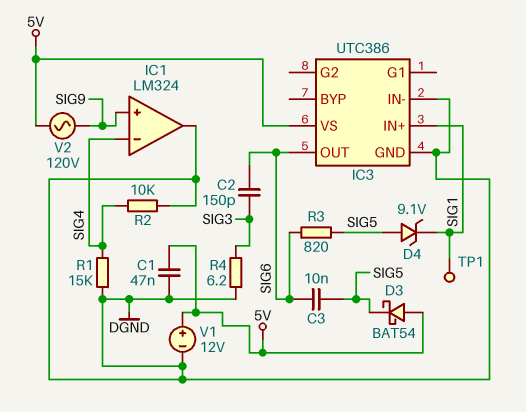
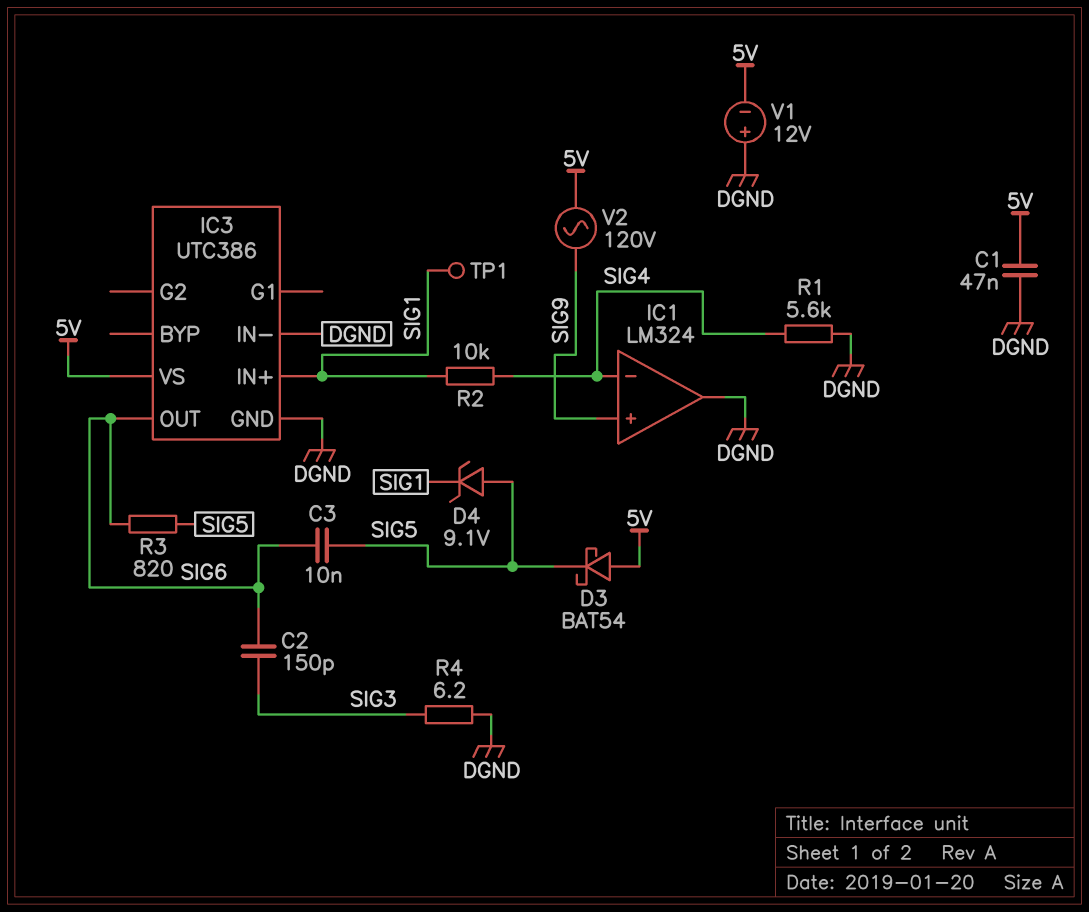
R1: 15k (DGND, SIG4) -> 5.6k (DGND, SIG4)
R2: 10k (DGND, SIG4) -> 10k (SIG1, SIG4)
V1: 12V (plus 5V, minus DGND) -> 12V (plus DGND, minus 5V)

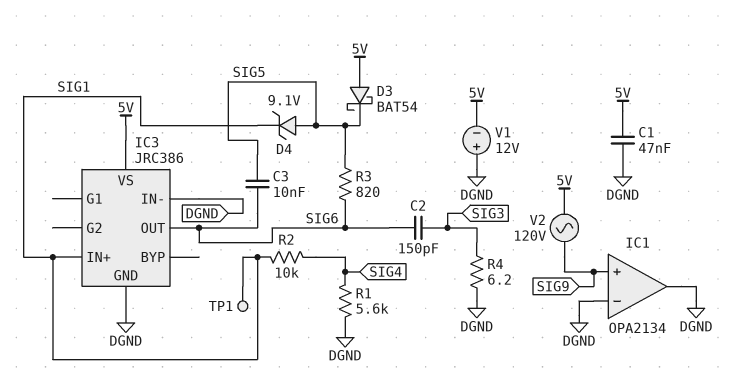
IC1: LM324 -> OPA2134
IC1 pin in-: SIG4 -> DGND
IC3: UTC386 -> JRC386

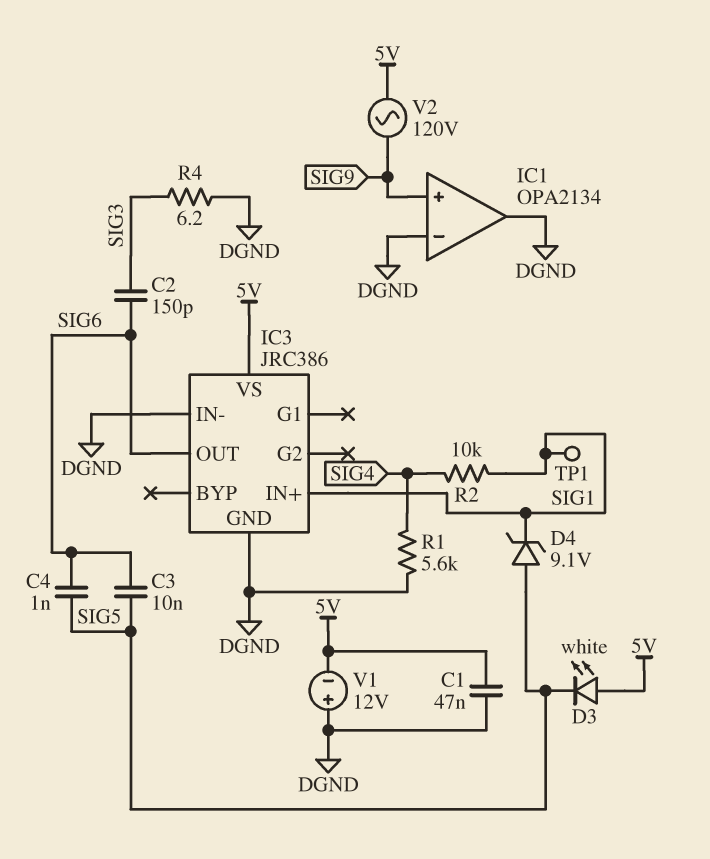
C4: none -> 1nF (SIG5, SIG6)
D3: schottky BAT54 (A 5V, K SIG5) -> LED white (A 5V, K SIG5)
R3: 820 (SIG5, SIG6) -> none

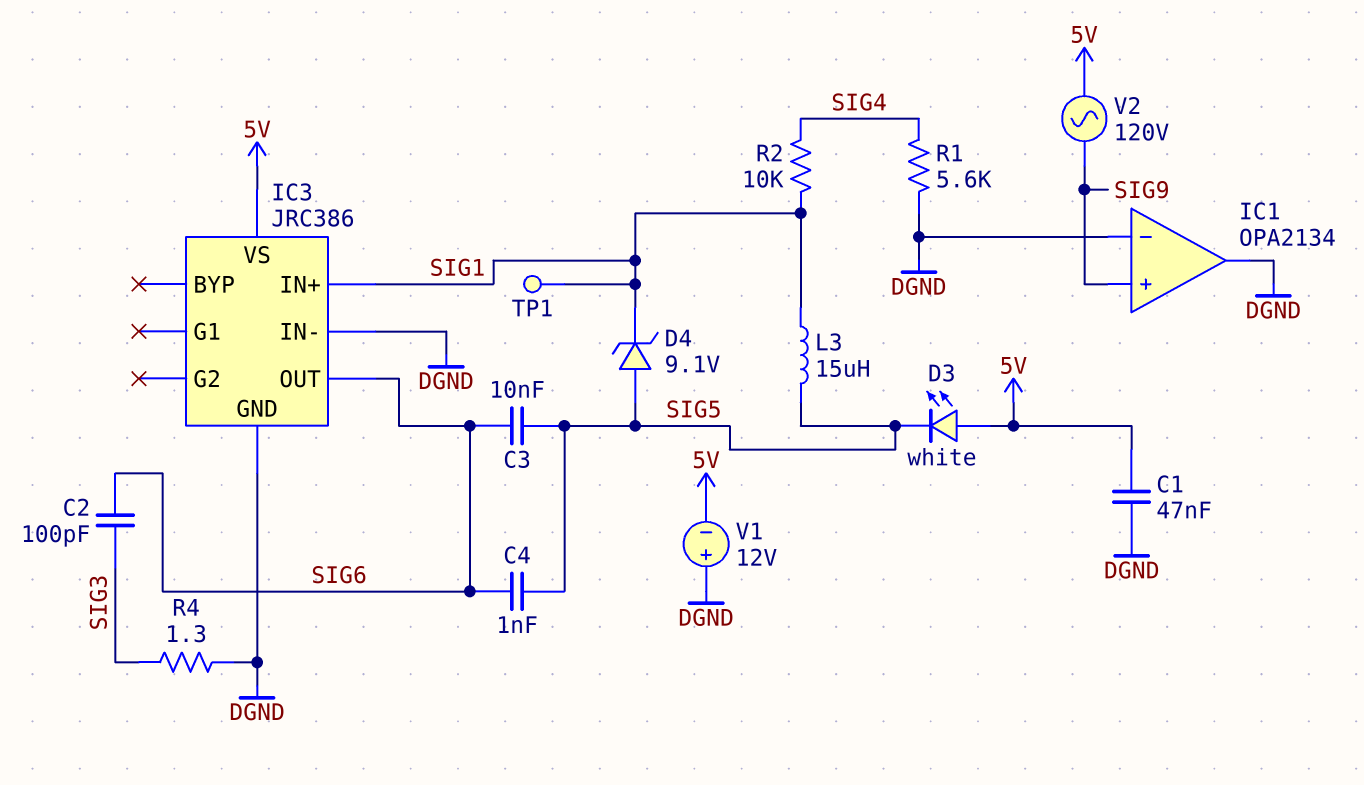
C2: 150pF (SIG3, SIG6) -> 100pF (SIG3, SIG6)
L3: none -> 15uH (SIG1, SIG5)
R4: 6.2 (DGND, SIG3) -> 1.3 (DGND, SIG3)

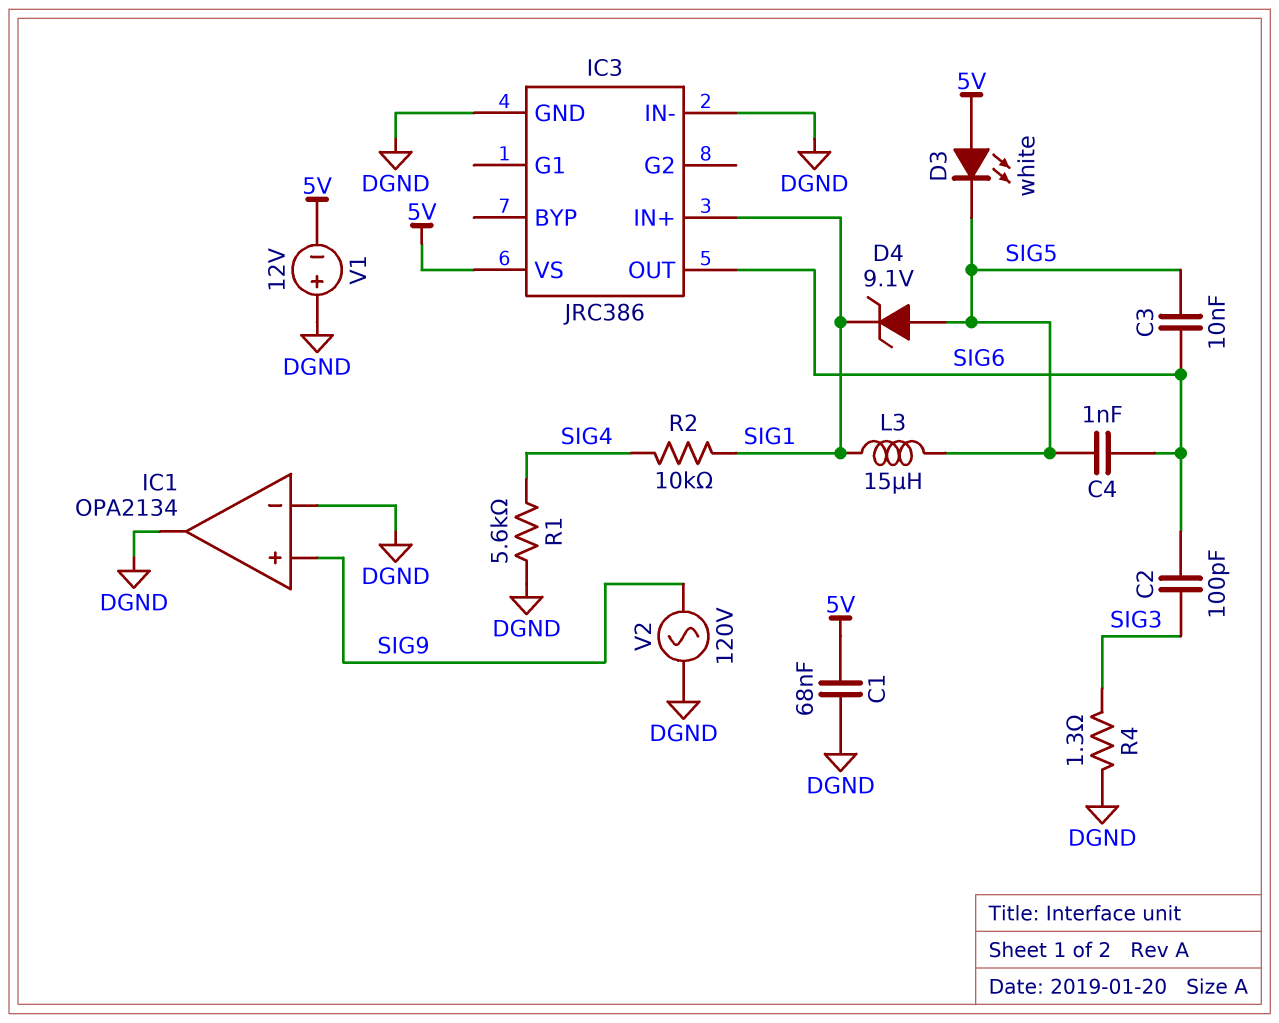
C1: 47nF (5V, DGND) -> 68nF (5V, DGND)
TP1: test point (SIG1) -> none
V2: AC 120V (5V, SIG9) -> AC 120V (DGND, SIG9)

